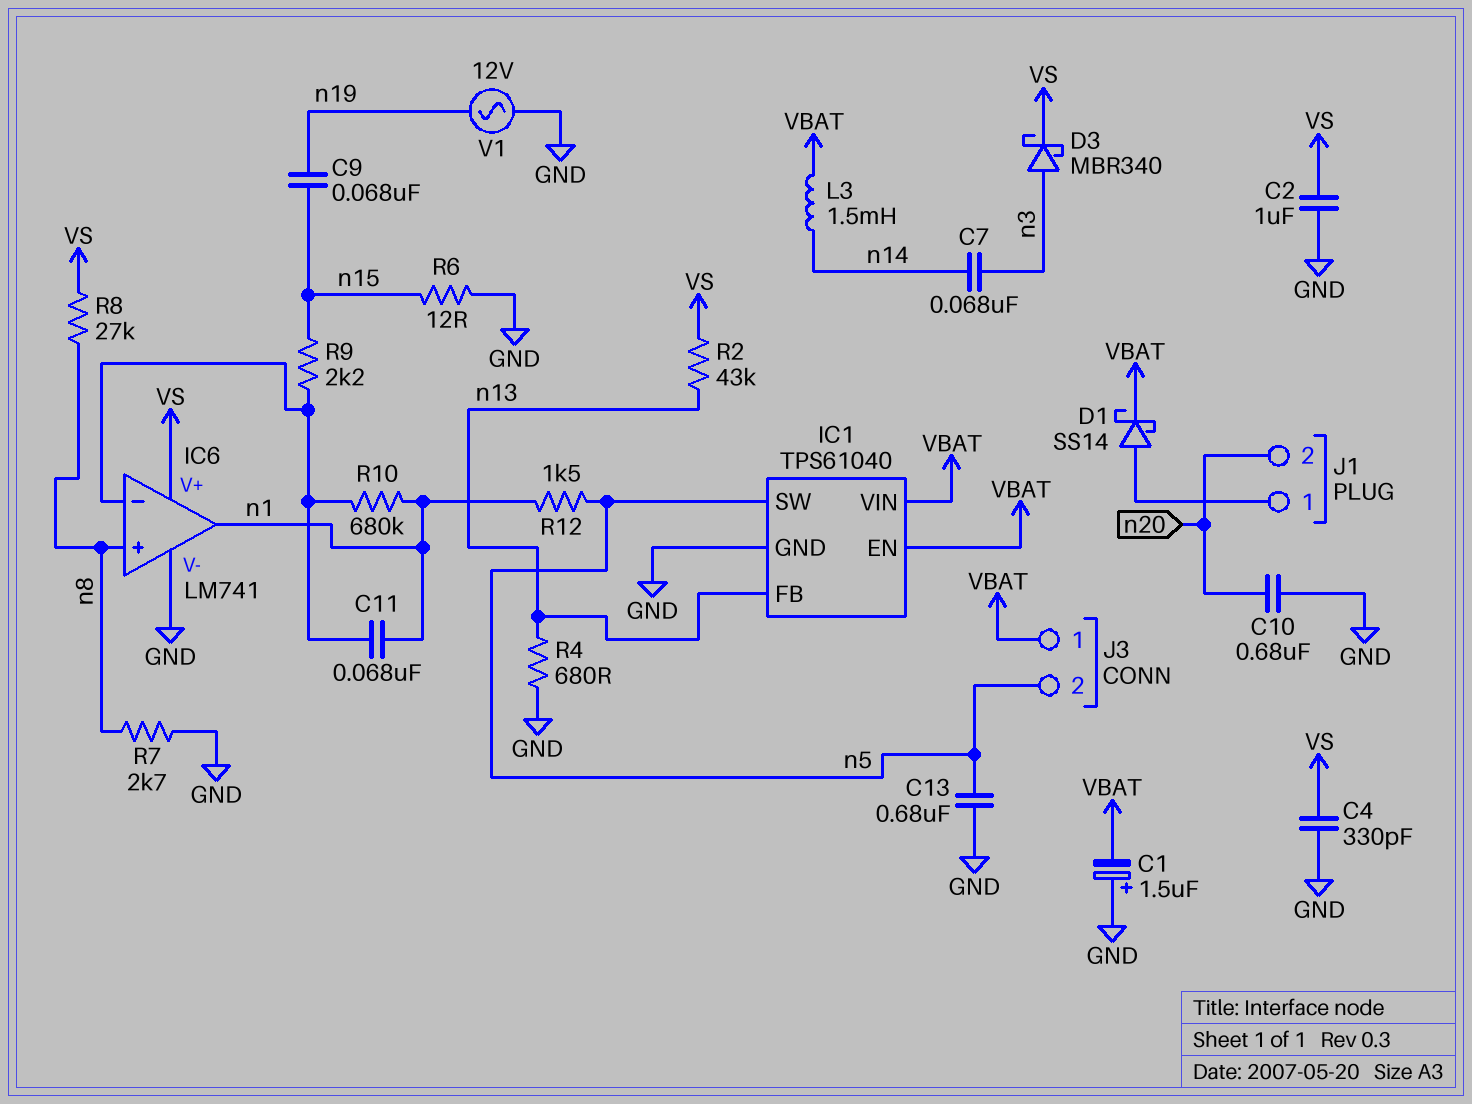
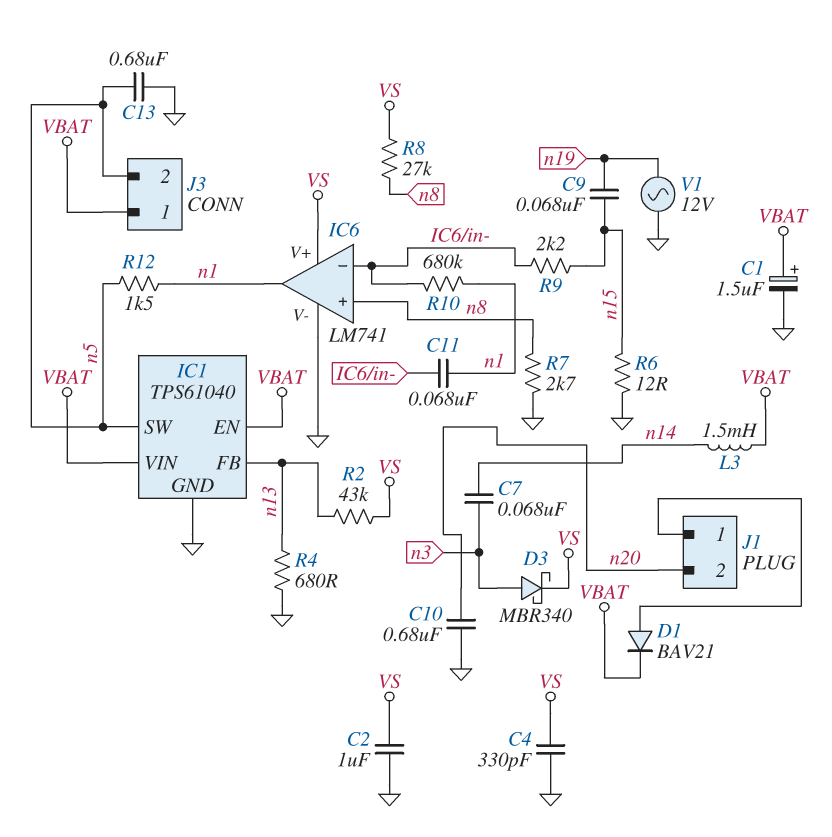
C1: 1.5uF (plus GND, minus VBAT) -> 1.5uF (plus VBAT, minus GND)
D1: schottky SS14 (A J1/1, K VBAT) -> diode BAV21 (A J1/1, K VBAT)

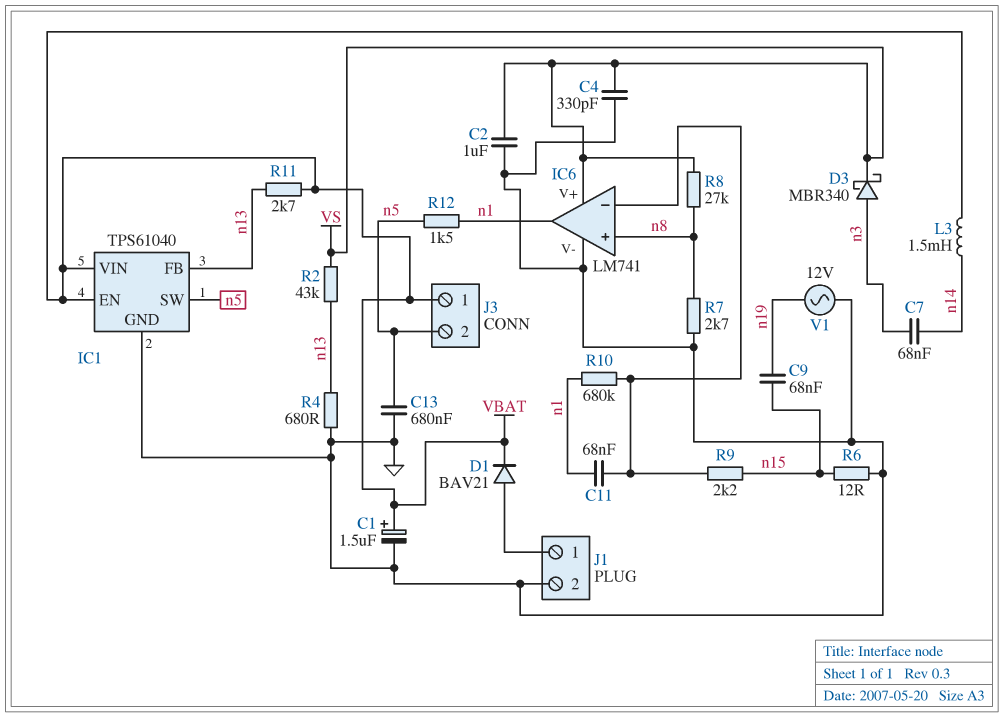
C10: 680nF (GND, n20) -> none
J1 pin 2: n20 -> GND
R11: none -> 2.7k (VBAT, n13)

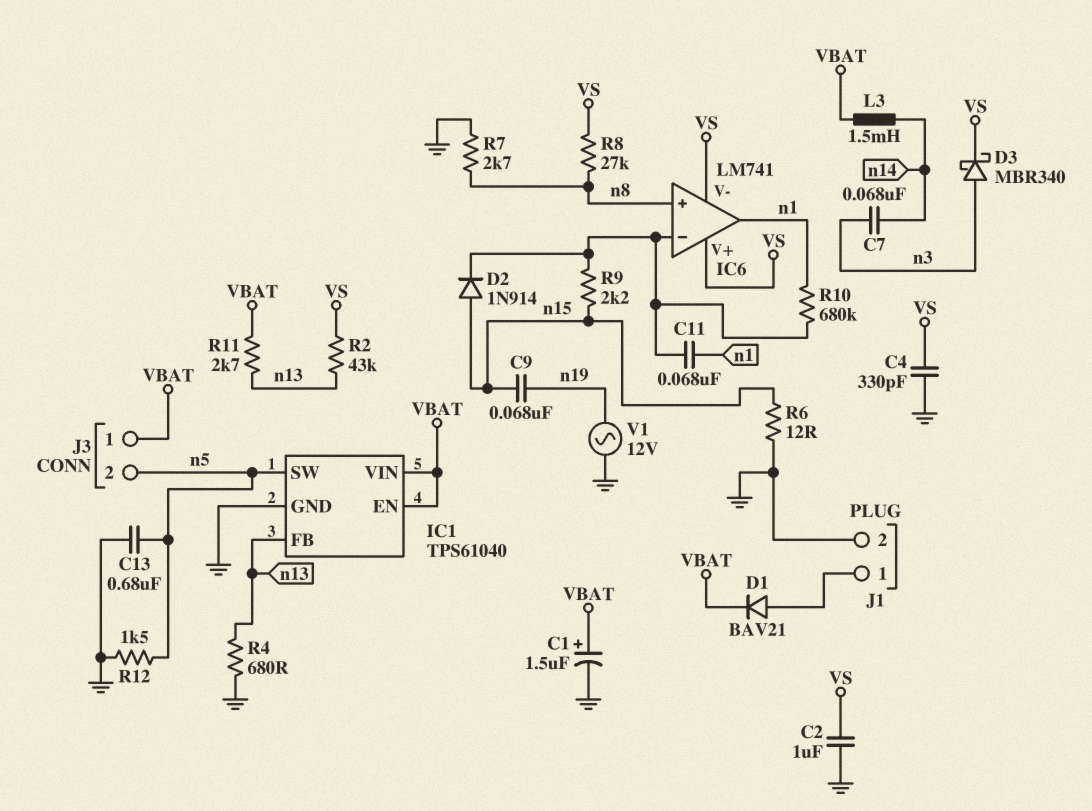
D2: none -> diode 1N914 (A n15, K IC6/in-)
IC6 pin V-: GND -> VS
R12: 1.5k (n1, n5) -> 1.5k (GND, n5)

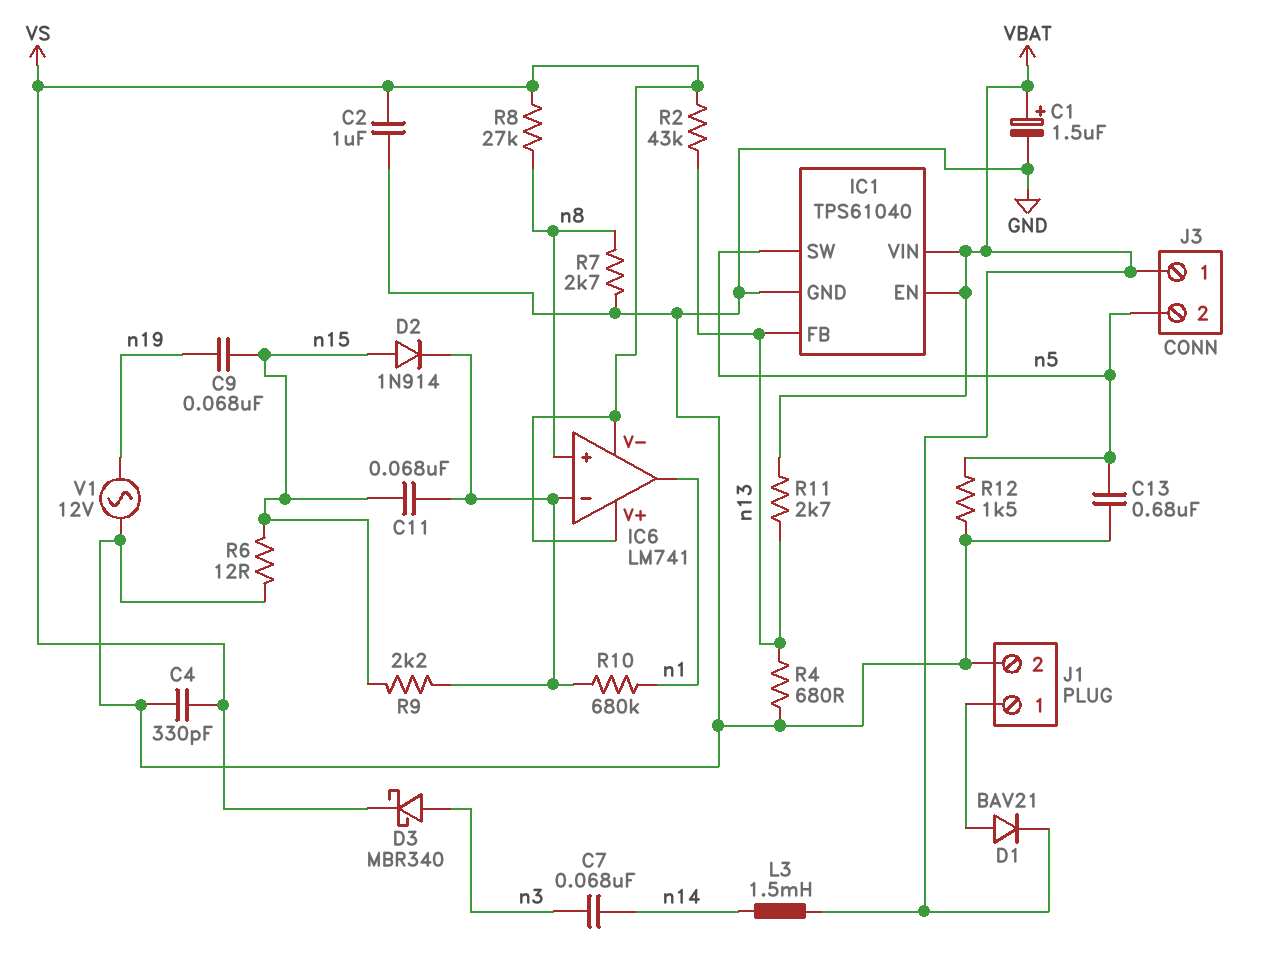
C11: 68nF (IC6/in-, n1) -> 68nF (IC6/in-, n15)

